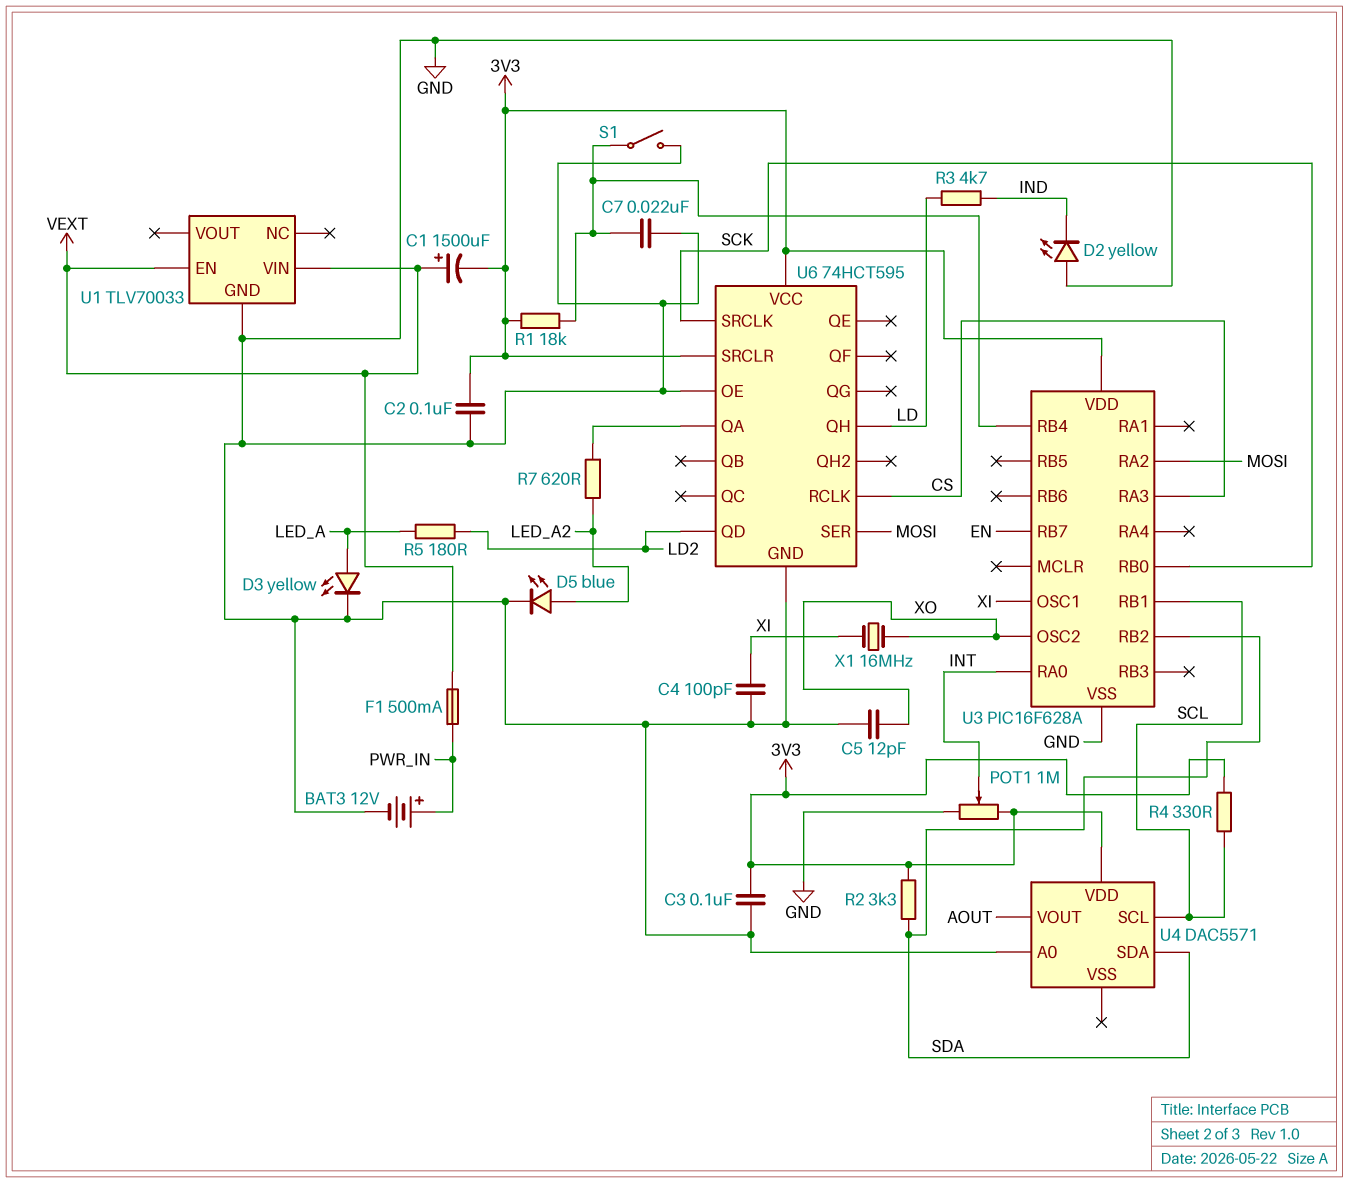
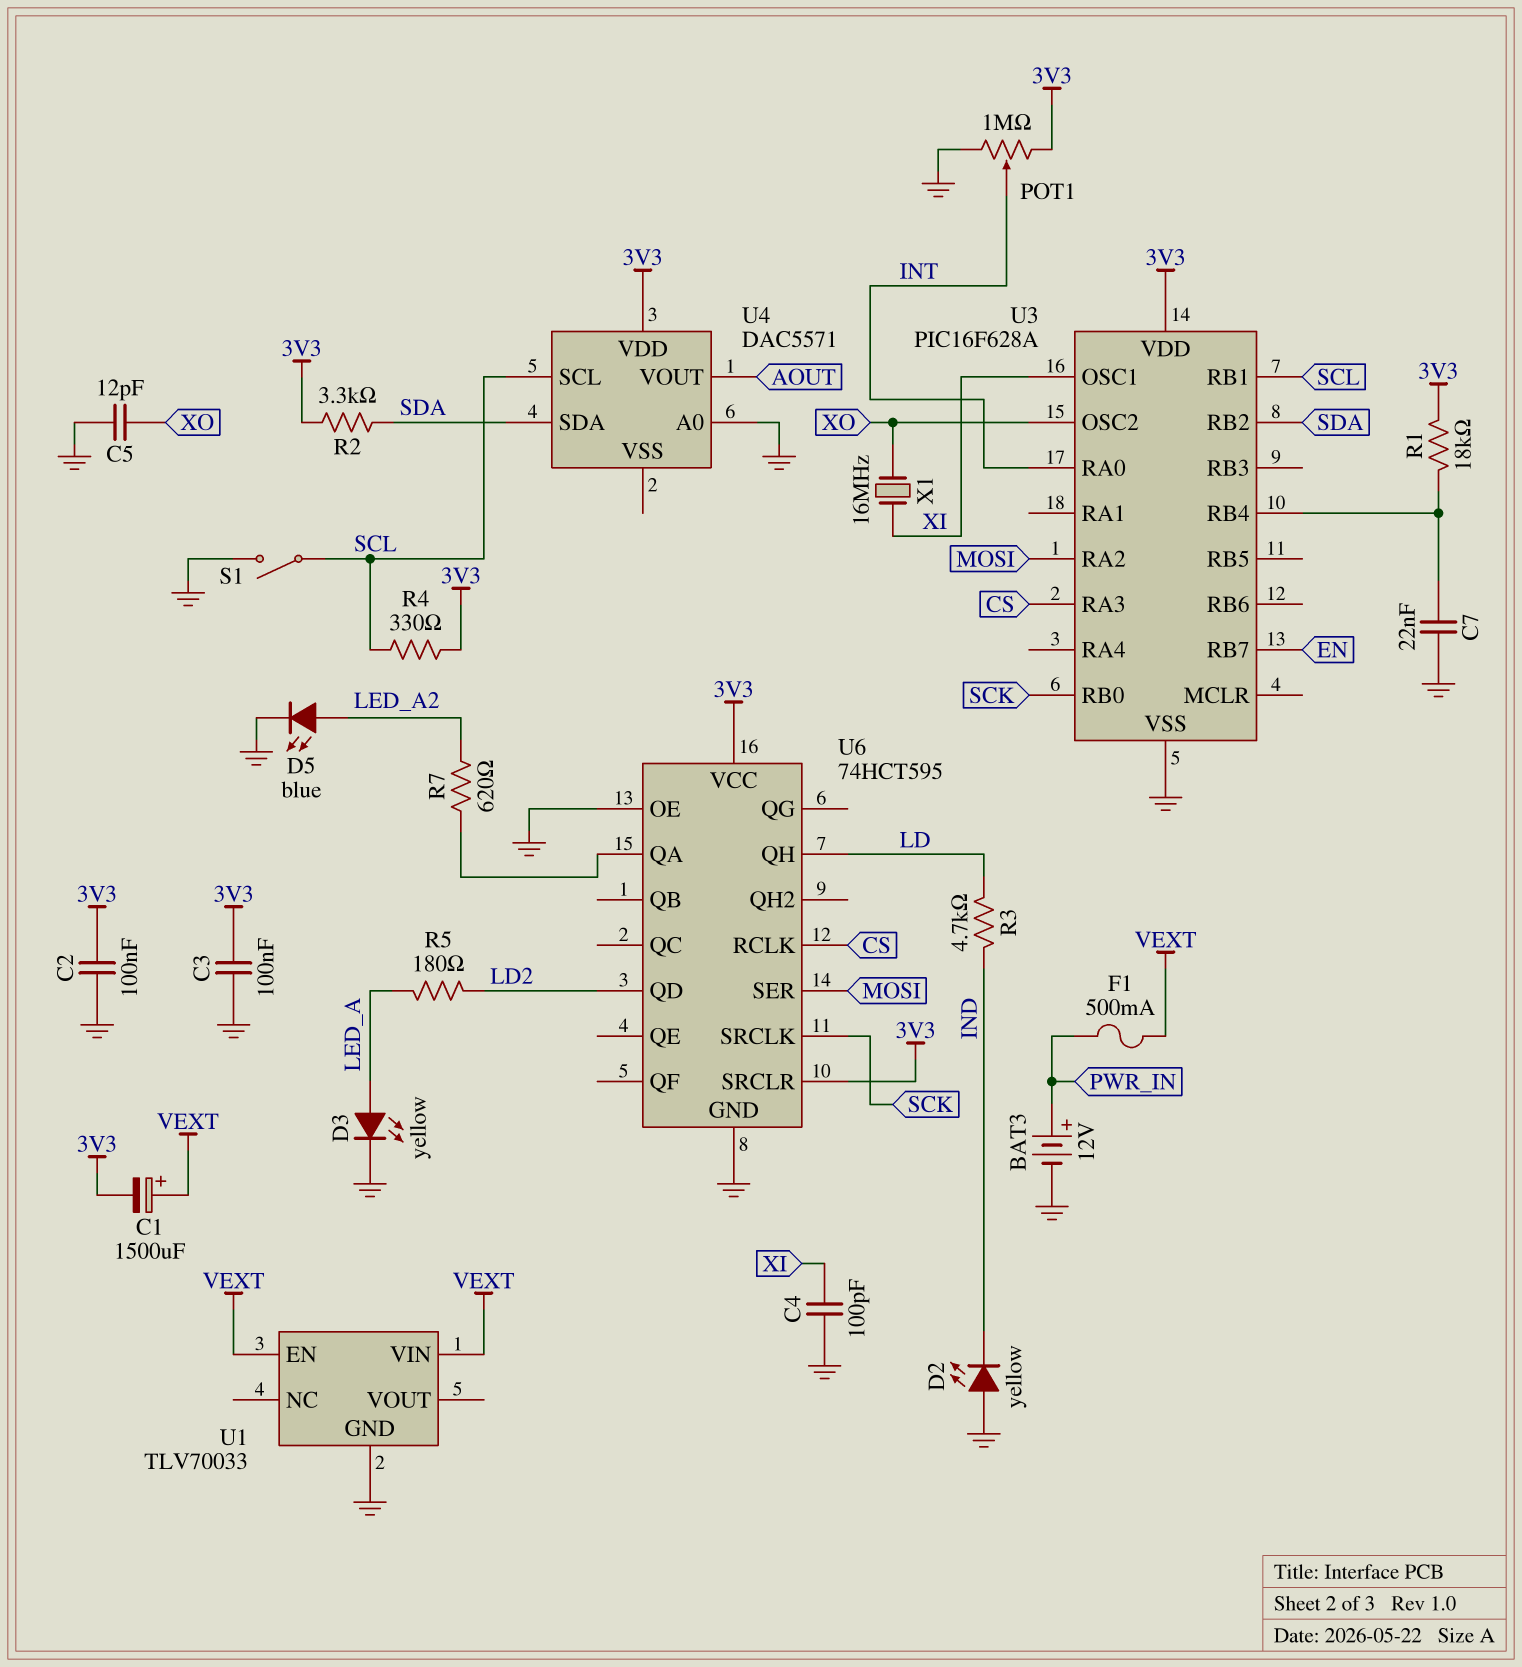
S1: switch (GND, U3/RB4) -> switch (GND, SCL)

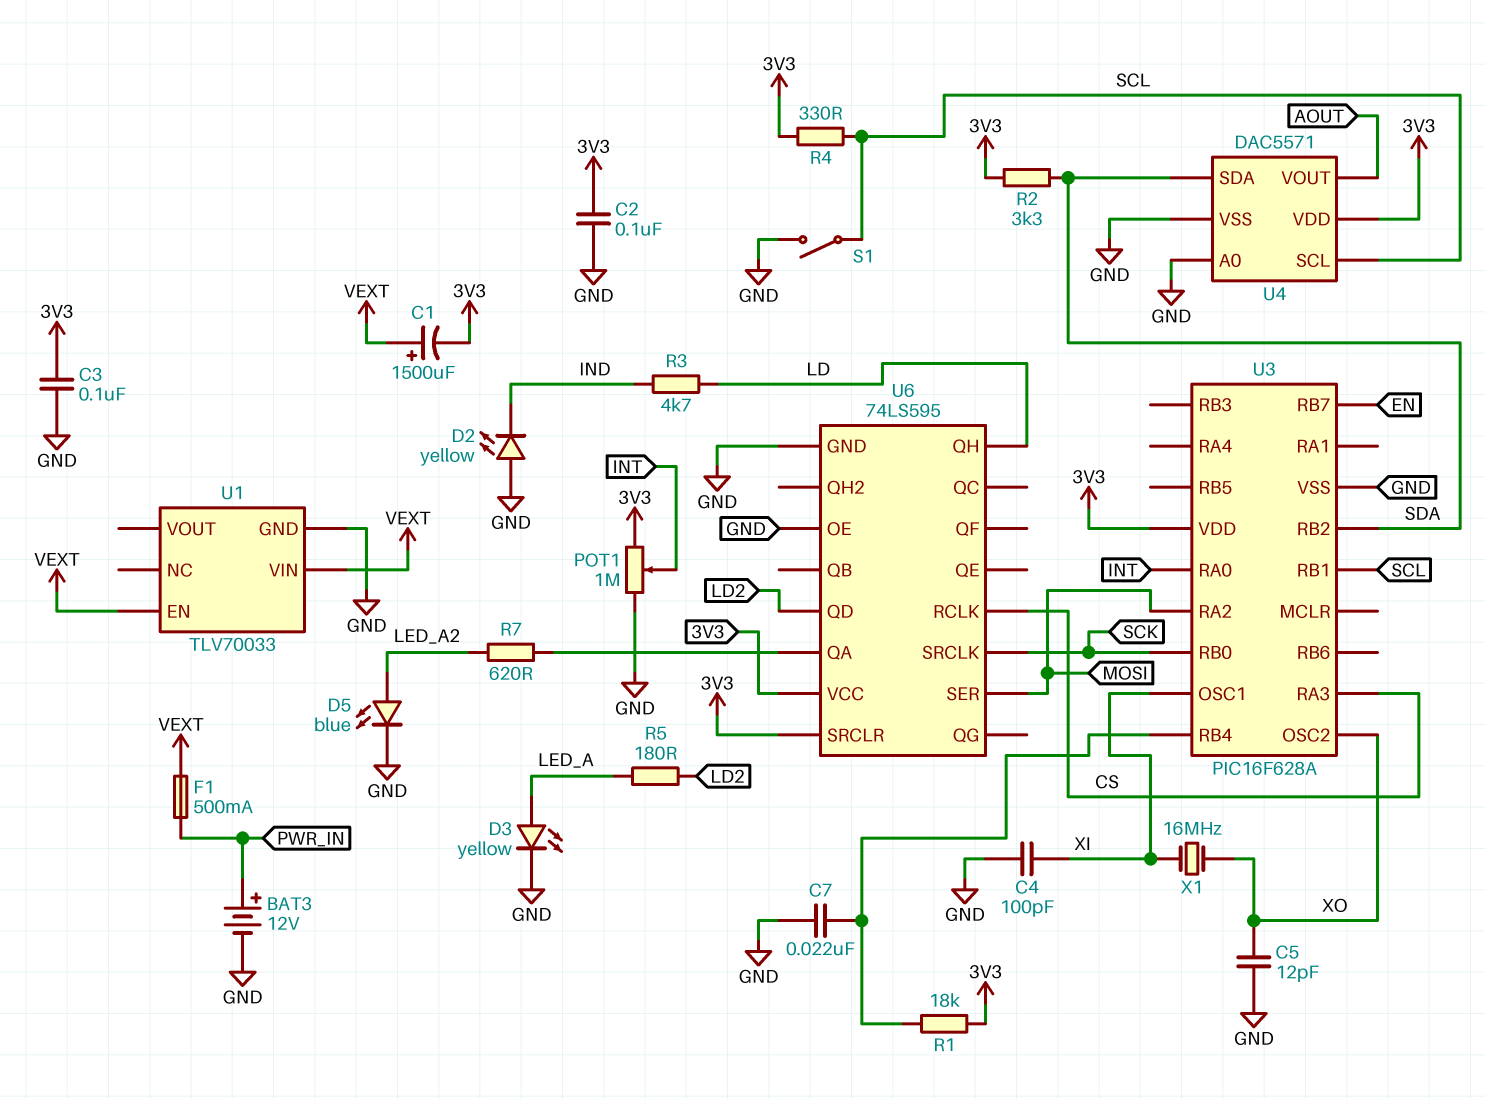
U4 pin VSS: none -> GND
U6: 74HCT595 -> 74LS595

